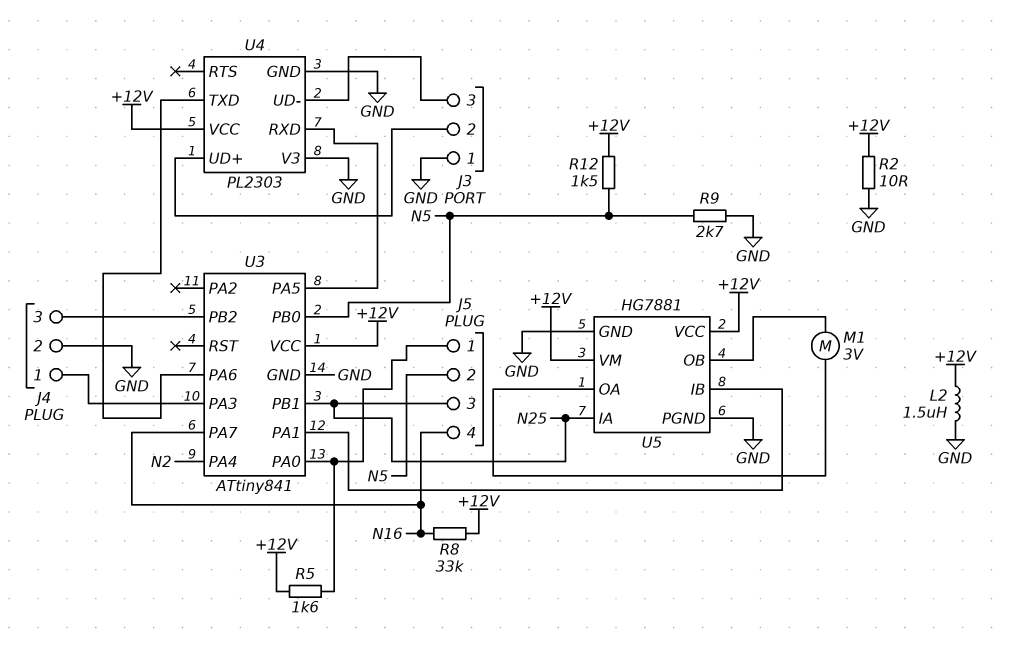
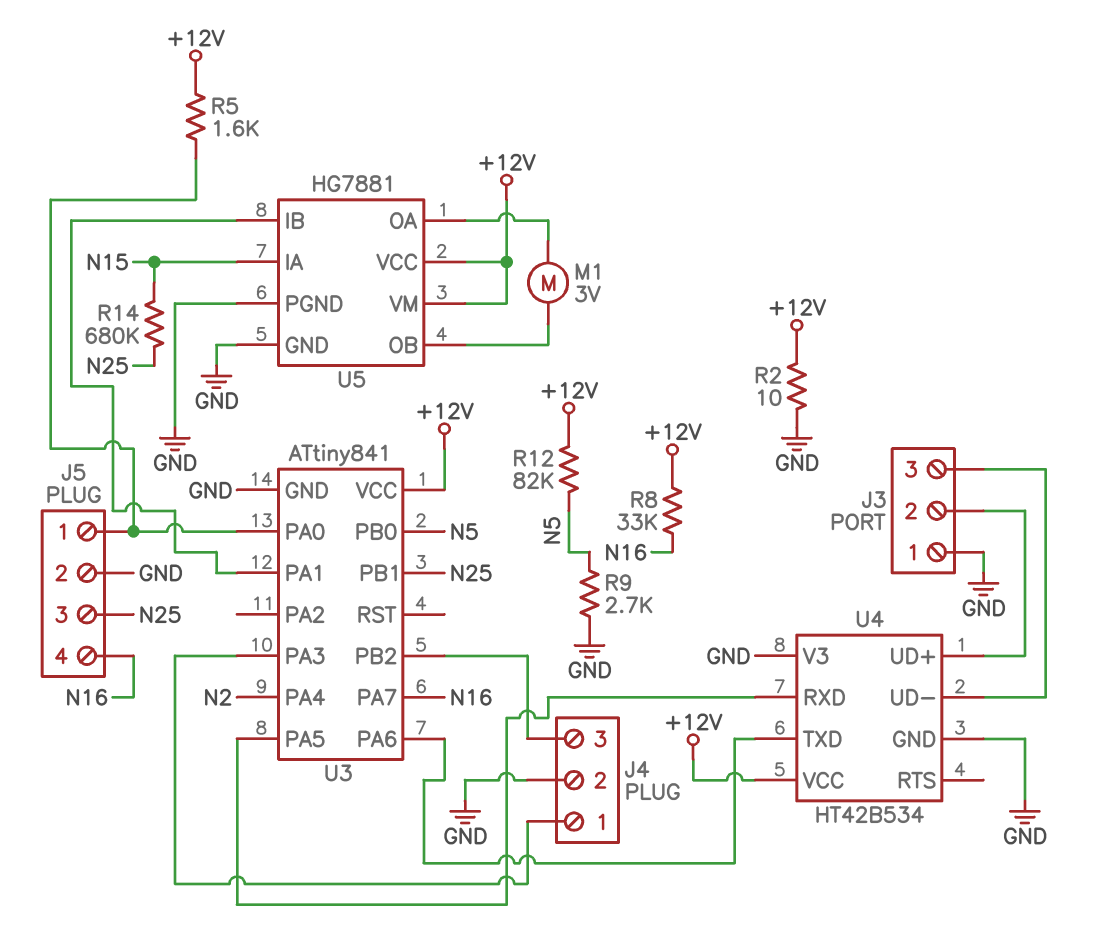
J5 pin 2: N5 -> GND
L2: 1.5uH (+12V, GND) -> none
R12: 1.5k (+12V, N5) -> 82k (+12V, N5)
R14: none -> 680k (N15, N25)
U4: PL2303 -> HT42B534
U5 pin IA: N25 -> N15

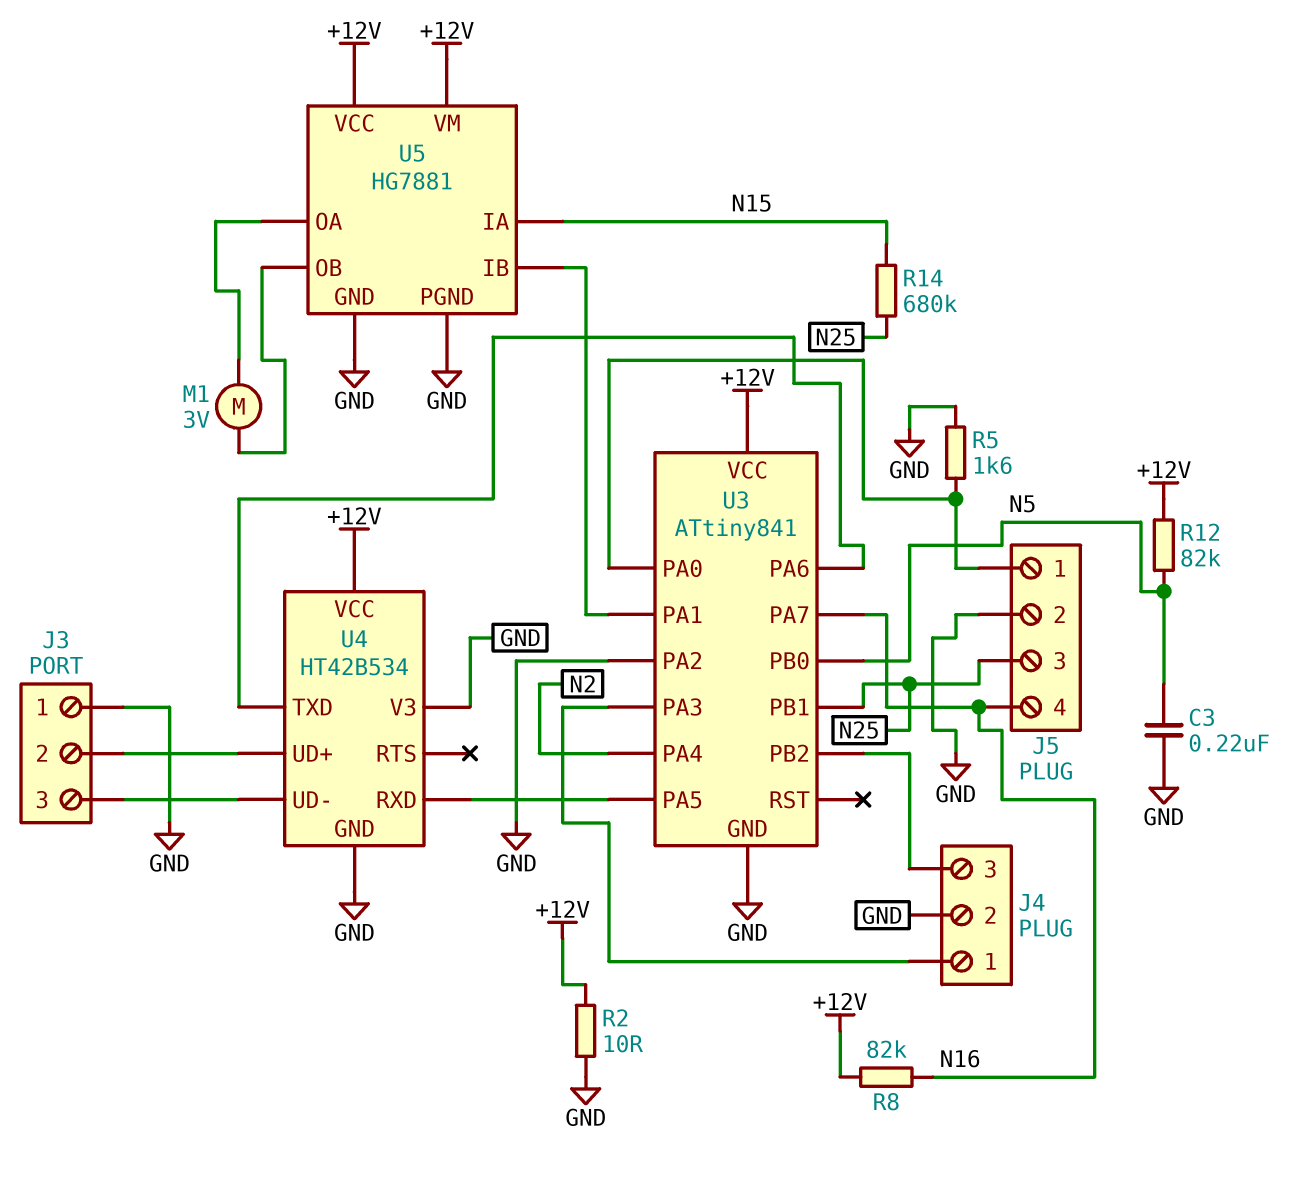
C3: none -> 220nF (GND, N5)
R5: 1.6k (+12V, J5/1) -> 1.6k (GND, J5/1)
R8: 33k (+12V, N16) -> 82k (+12V, N16)
R9: 2.7k (GND, N5) -> none
U3 pin PA2: none -> GND

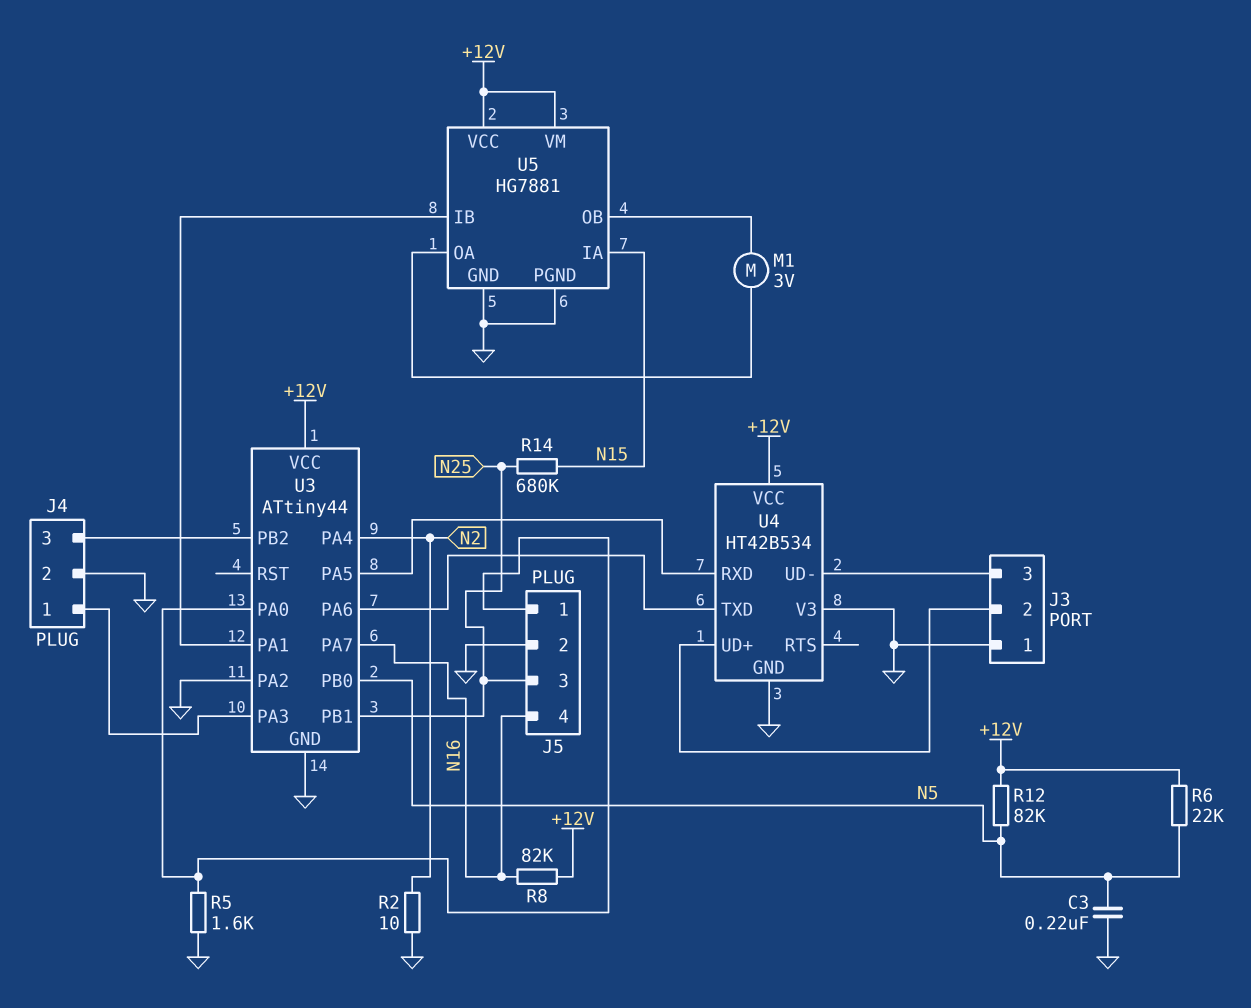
R2: 10 (+12V, GND) -> 10 (GND, N2)
R6: none -> 22k (+12V, N5)
U3: ATtiny841 -> ATtiny44

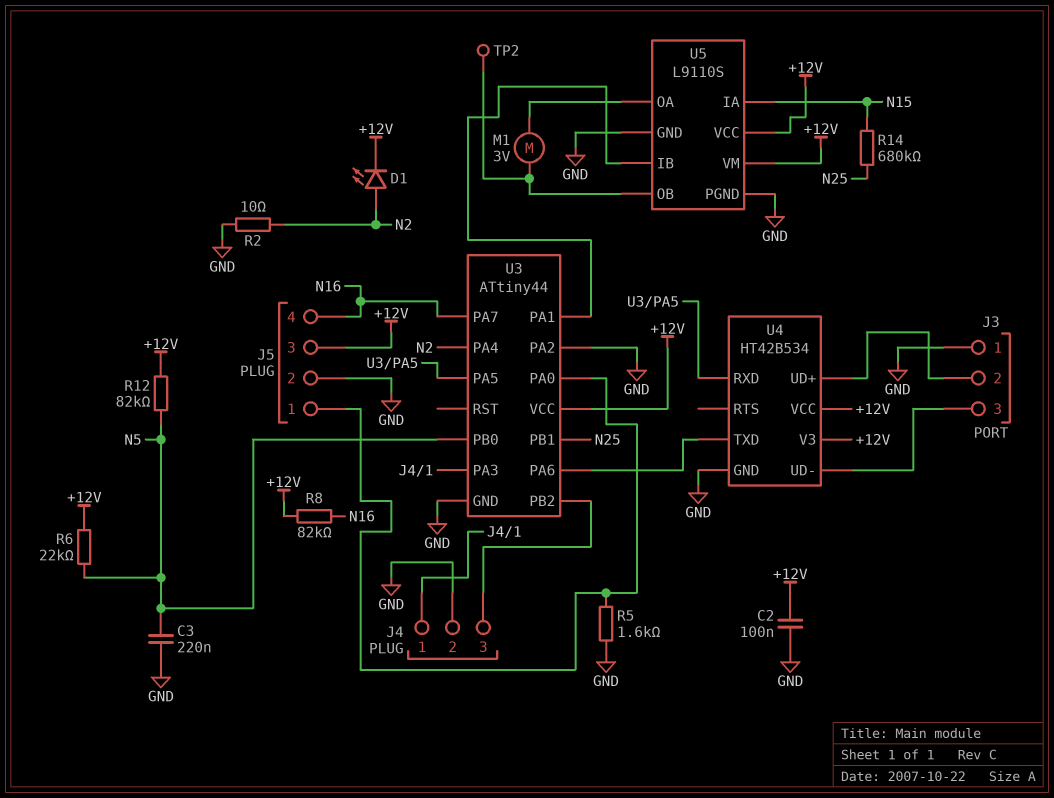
C2: none -> 100nF (+12V, GND)
D1: none -> LED (A N2, K +12V)
J5 pin 3: N25 -> +12V
TP2: none -> test point (U5/OB)
U4 pin V3: GND -> +12V
U5: HG7881 -> L9110S

